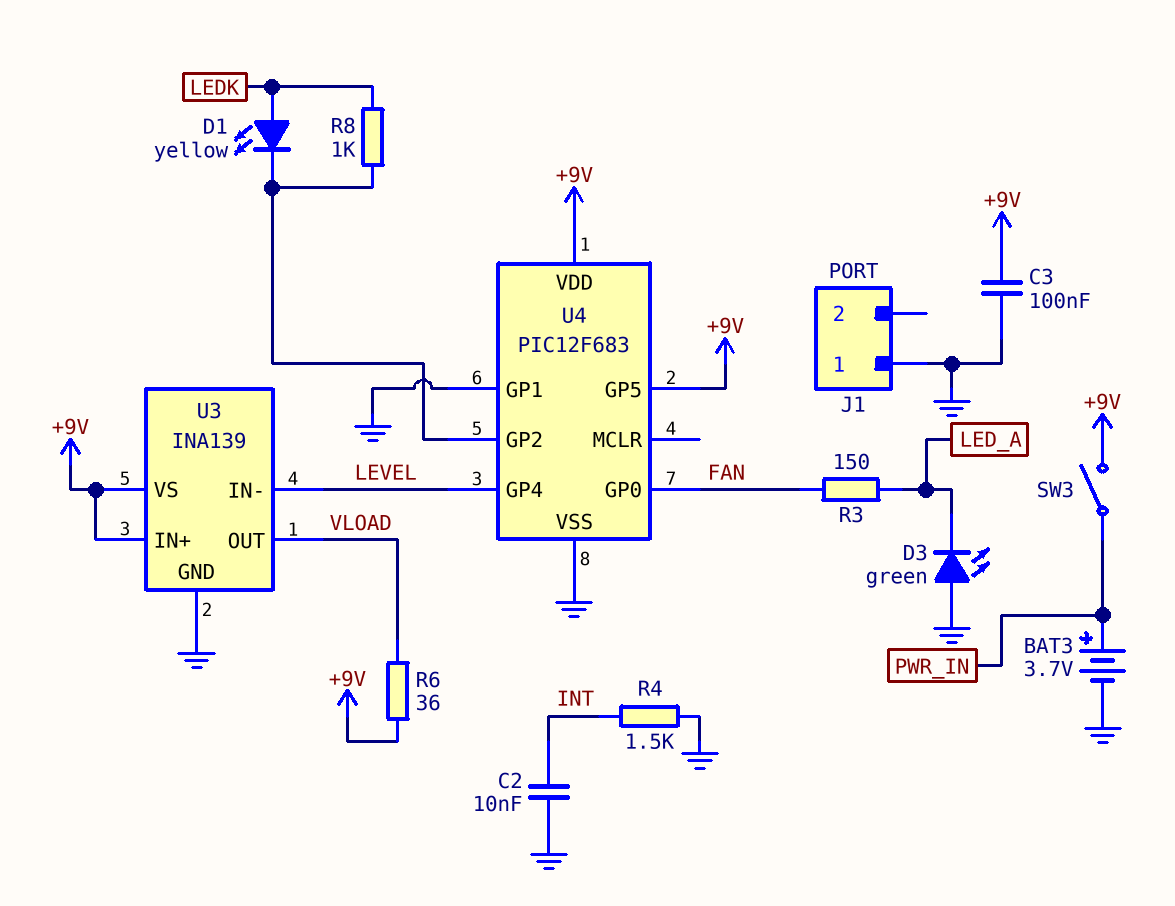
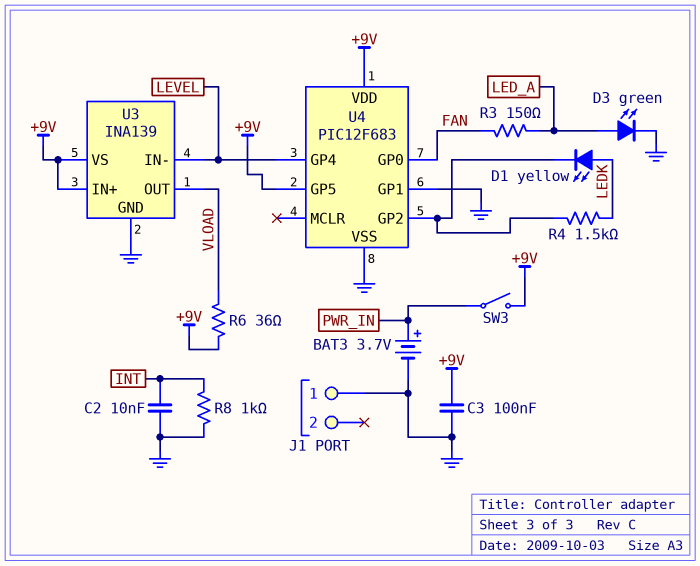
D3: LED green (A GND, K LED_A) -> LED green (A LED_A, K GND)
R4: 1.5k (GND, INT) -> 1.5k (LEDK, U4/GP2)
R8: 1k (LEDK, U4/GP2) -> 1k (GND, INT)

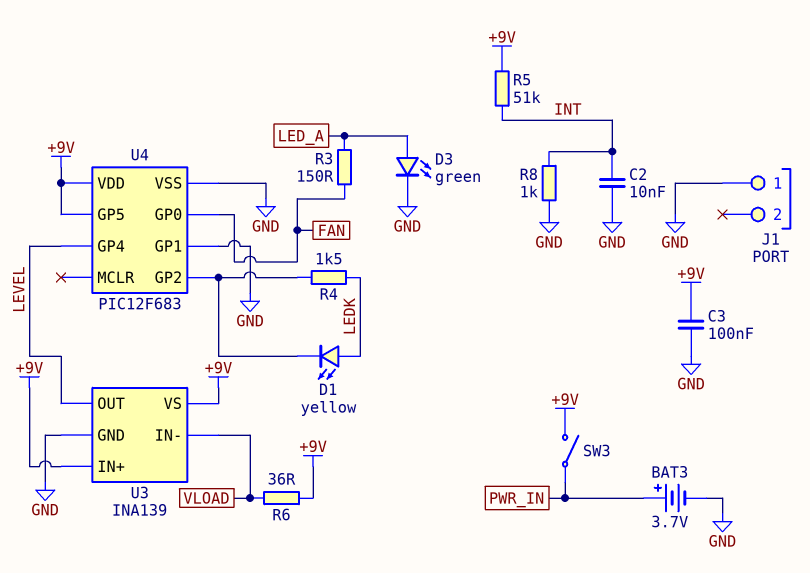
R5: none -> 51k (+9V, INT)
U3 pin IN-: LEVEL -> VLOAD
U3 pin OUT: VLOAD -> LEVEL

